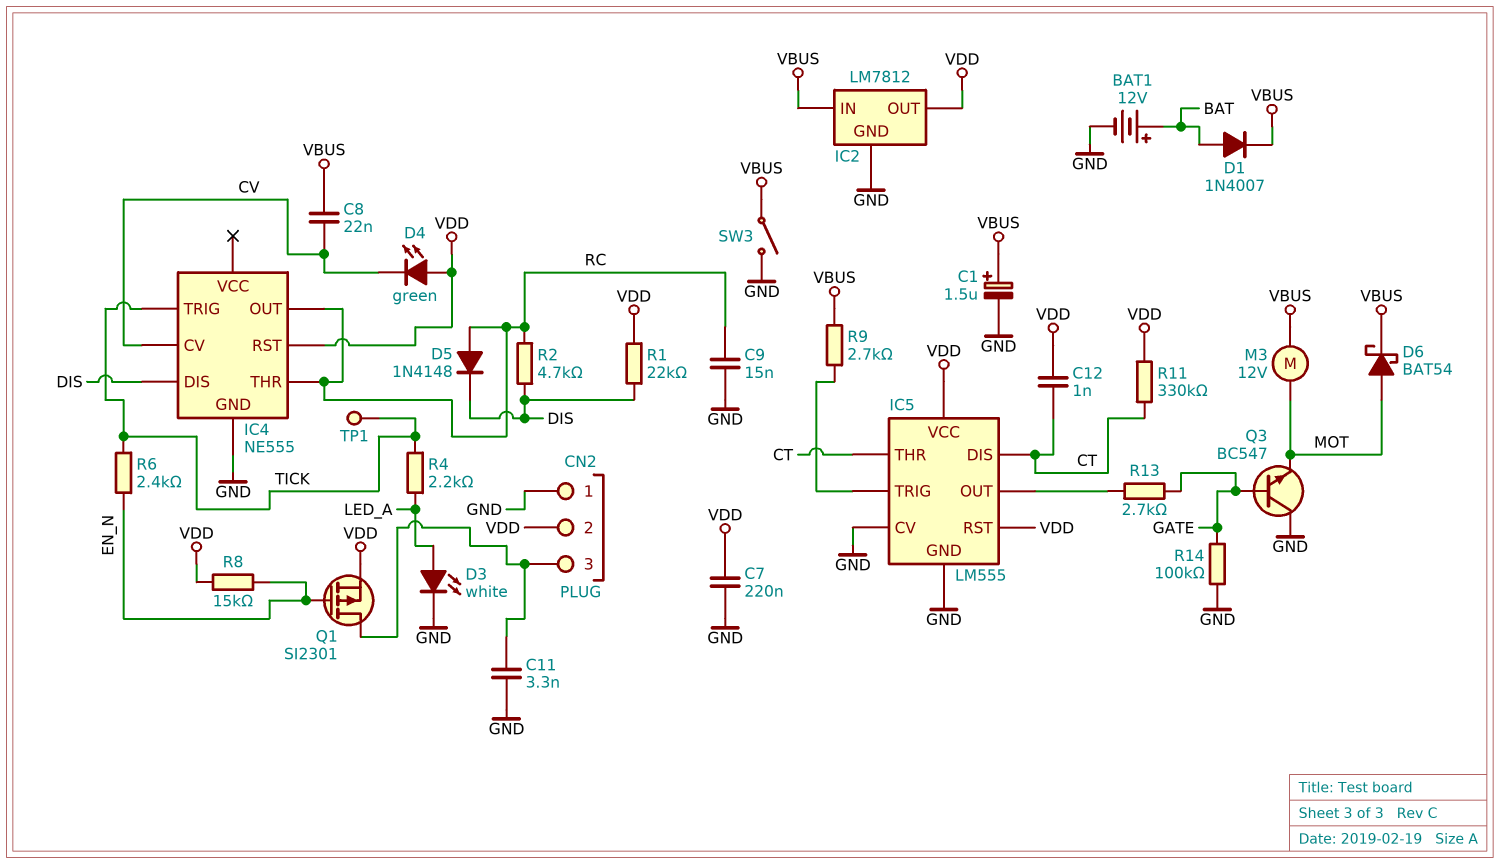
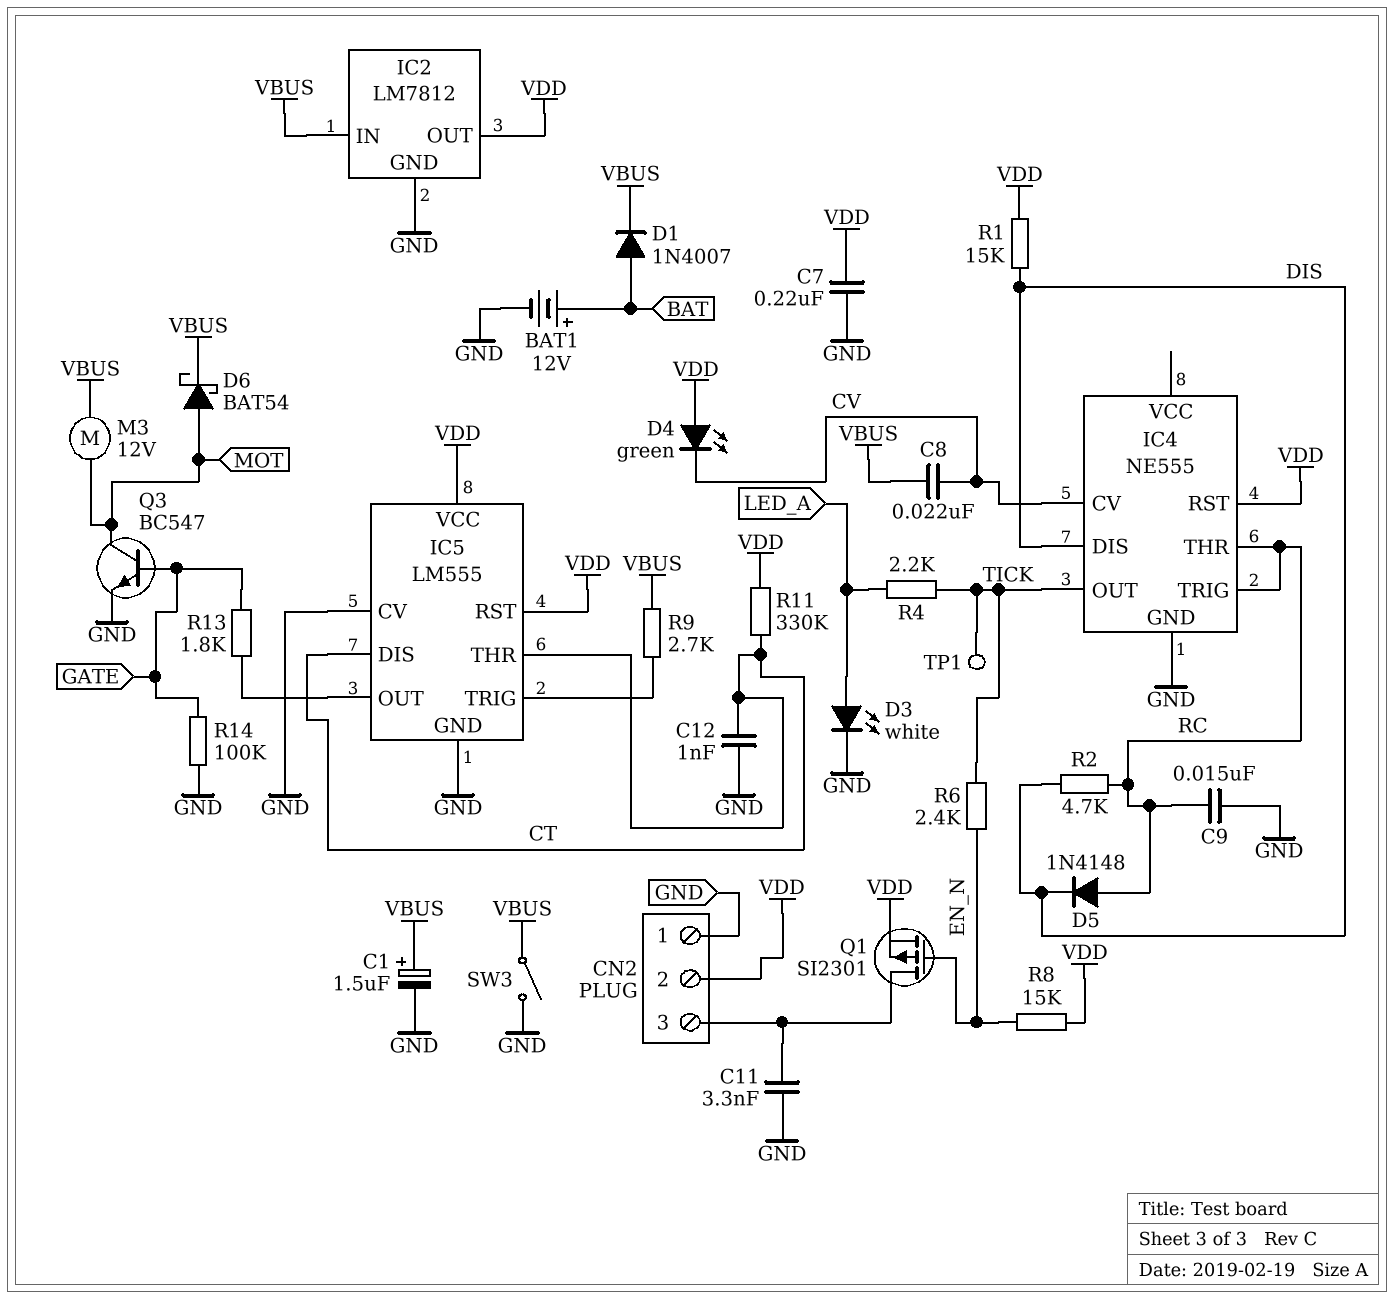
C12: 1nF (CT, VDD) -> 1nF (CT, GND)
IC4 pin OUT: RC -> TICK
IC4 pin TRIG: TICK -> RC
Q3: NPN BC547 (B GATE, C GND, E MOT) -> NPN BC547 (B GATE, C MOT, E GND)
R1: 22k (DIS, VDD) -> 15k (DIS, VDD)
R13: 2.7k (GATE, IC5/OUT) -> 1.8k (GATE, IC5/OUT)

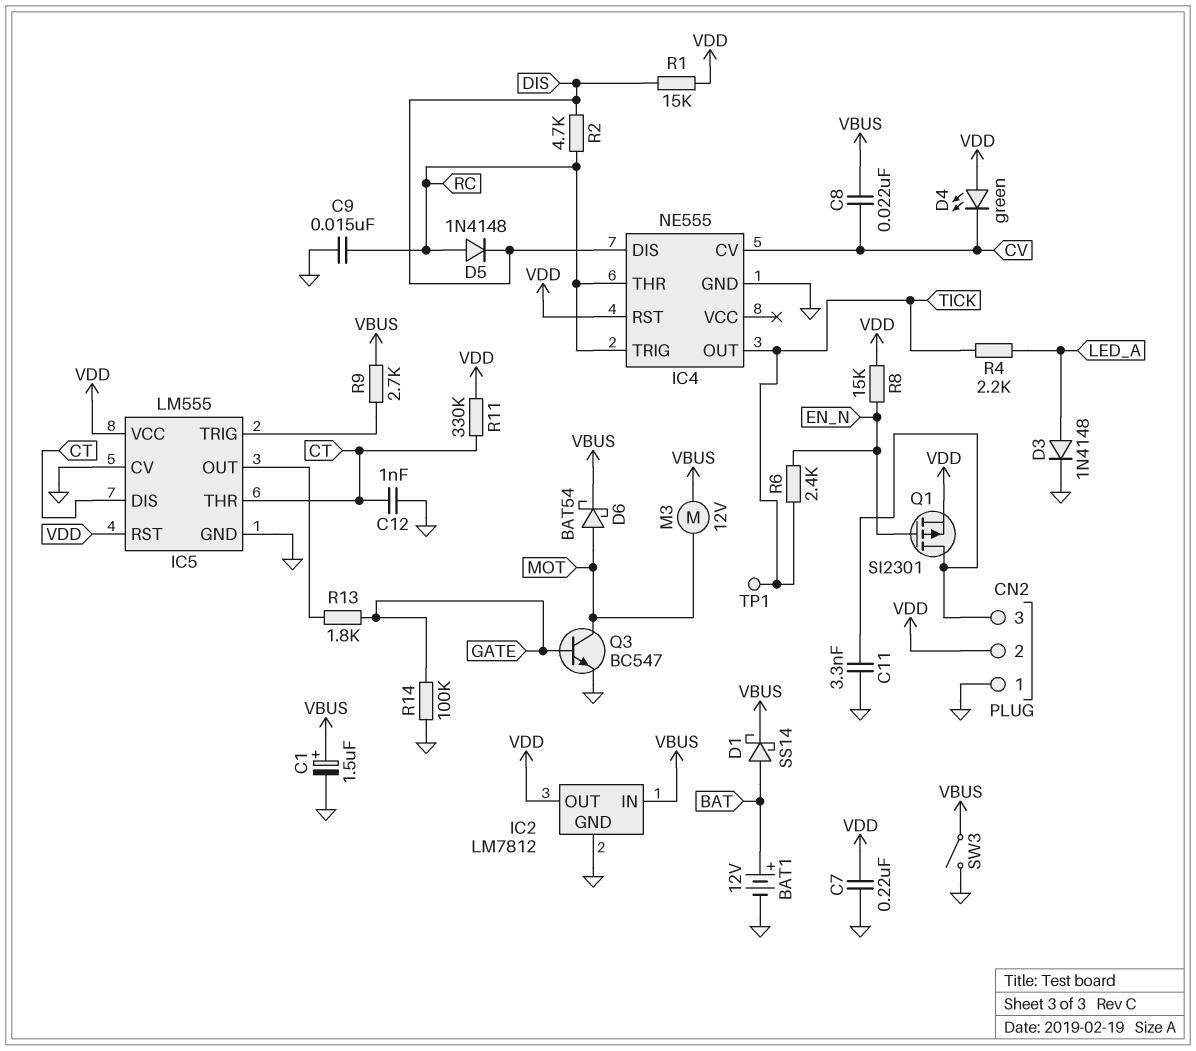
D1: diode 1N4007 (A BAT, K VBUS) -> schottky SS14 (A BAT, K VBUS)
D3: LED white (A LED_A, K GND) -> diode 1N4148 (A LED_A, K GND)

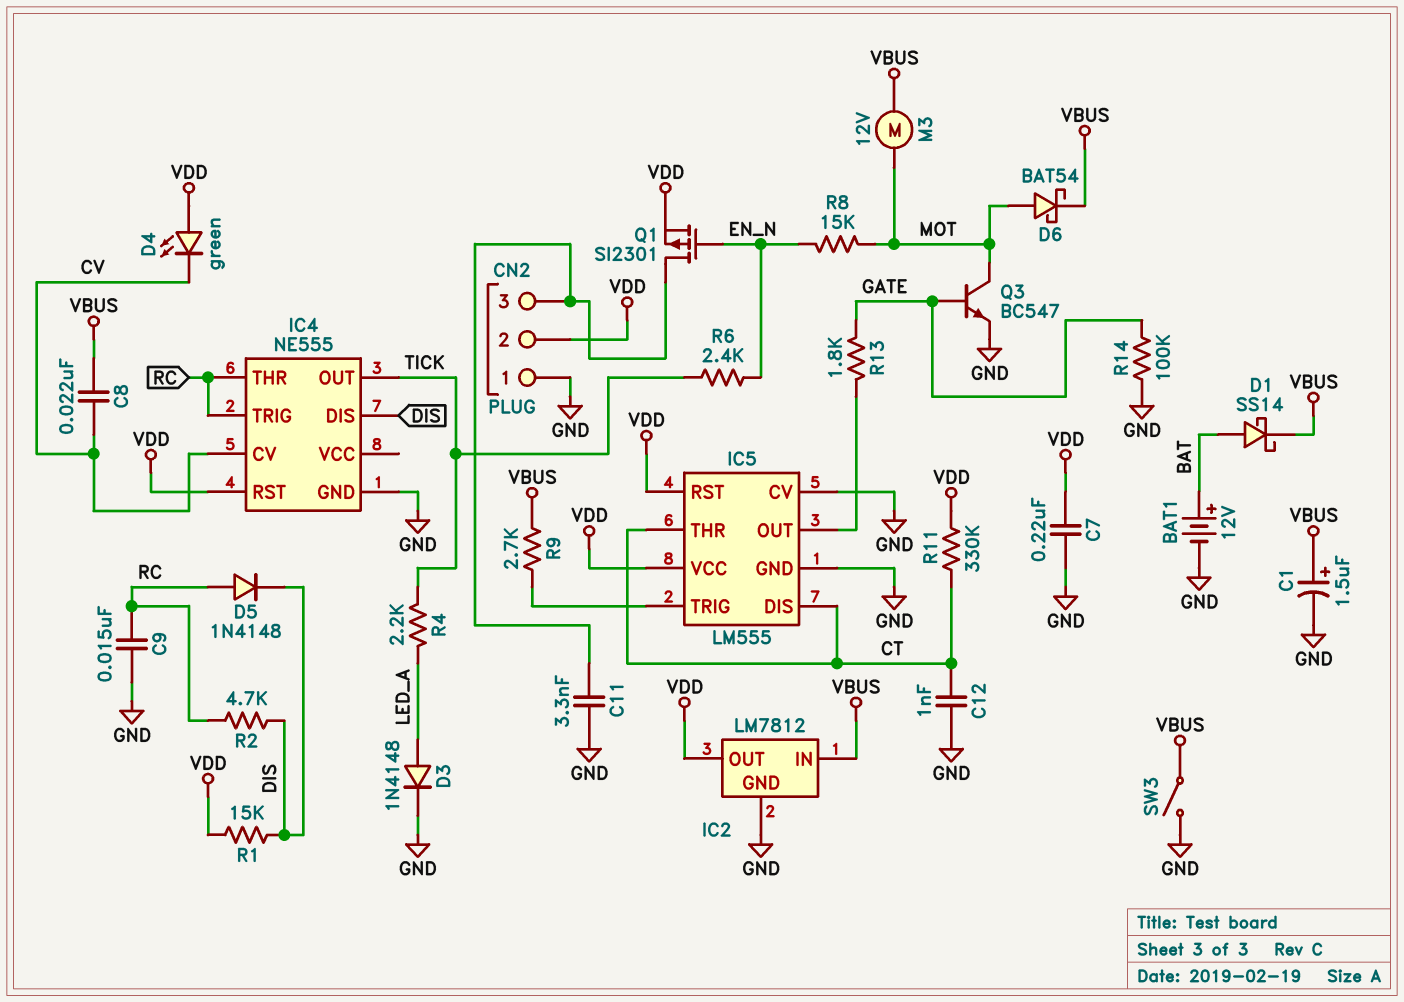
R8: 15k (EN_N, VDD) -> 15k (EN_N, MOT)
TP1: test point (TICK) -> none

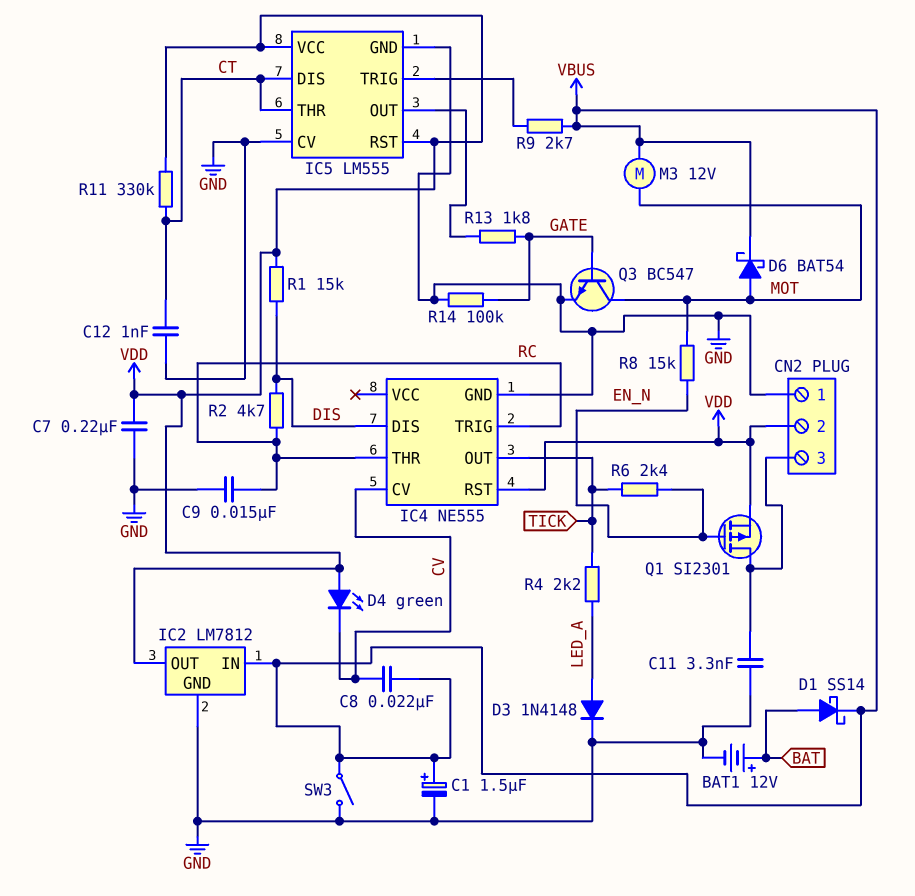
D5: diode 1N4148 (A RC, K DIS) -> none

